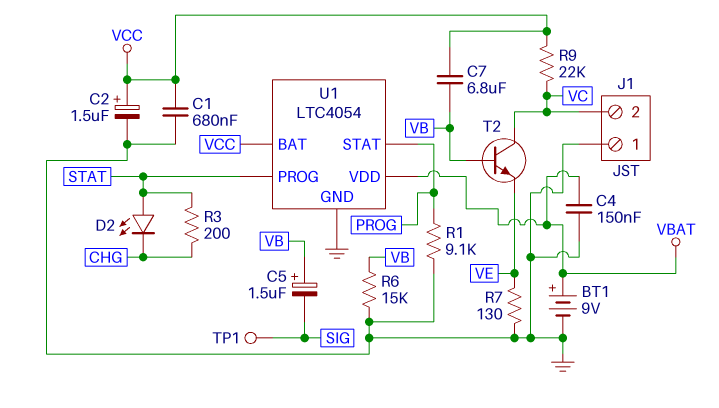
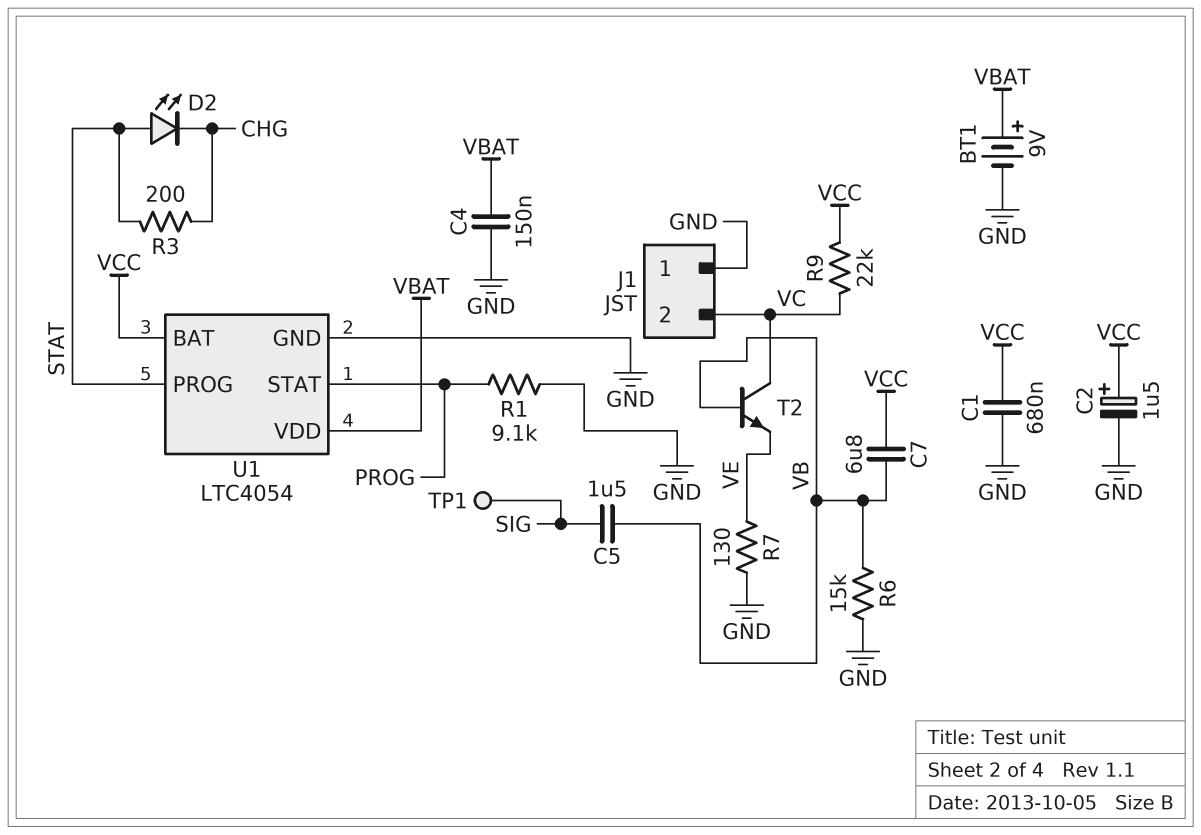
C5: 1.5uF (plus VB, minus SIG) -> 1.5uF (SIG, VB)

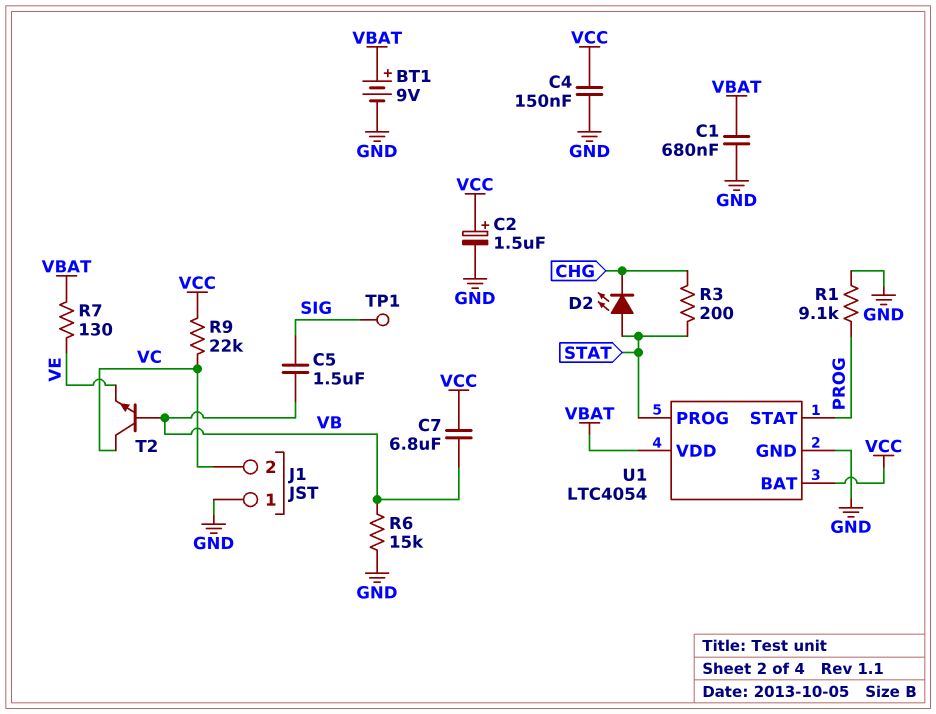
C1: 680nF (GND, VCC) -> 680nF (GND, VBAT)
C4: 150nF (GND, VBAT) -> 150nF (GND, VCC)
R7: 130 (GND, VE) -> 130 (VBAT, VE)

